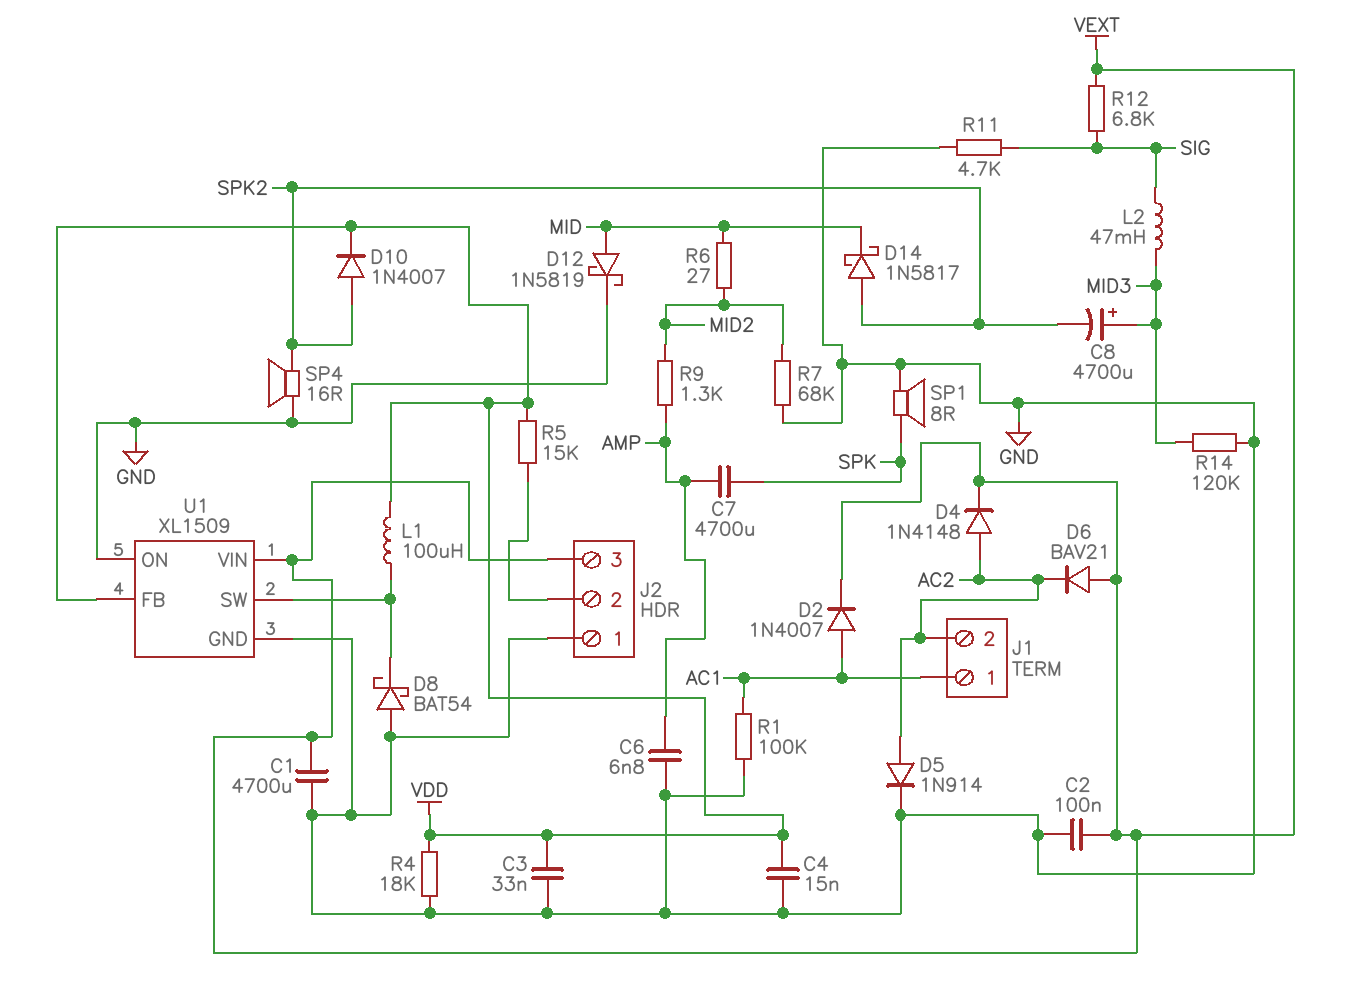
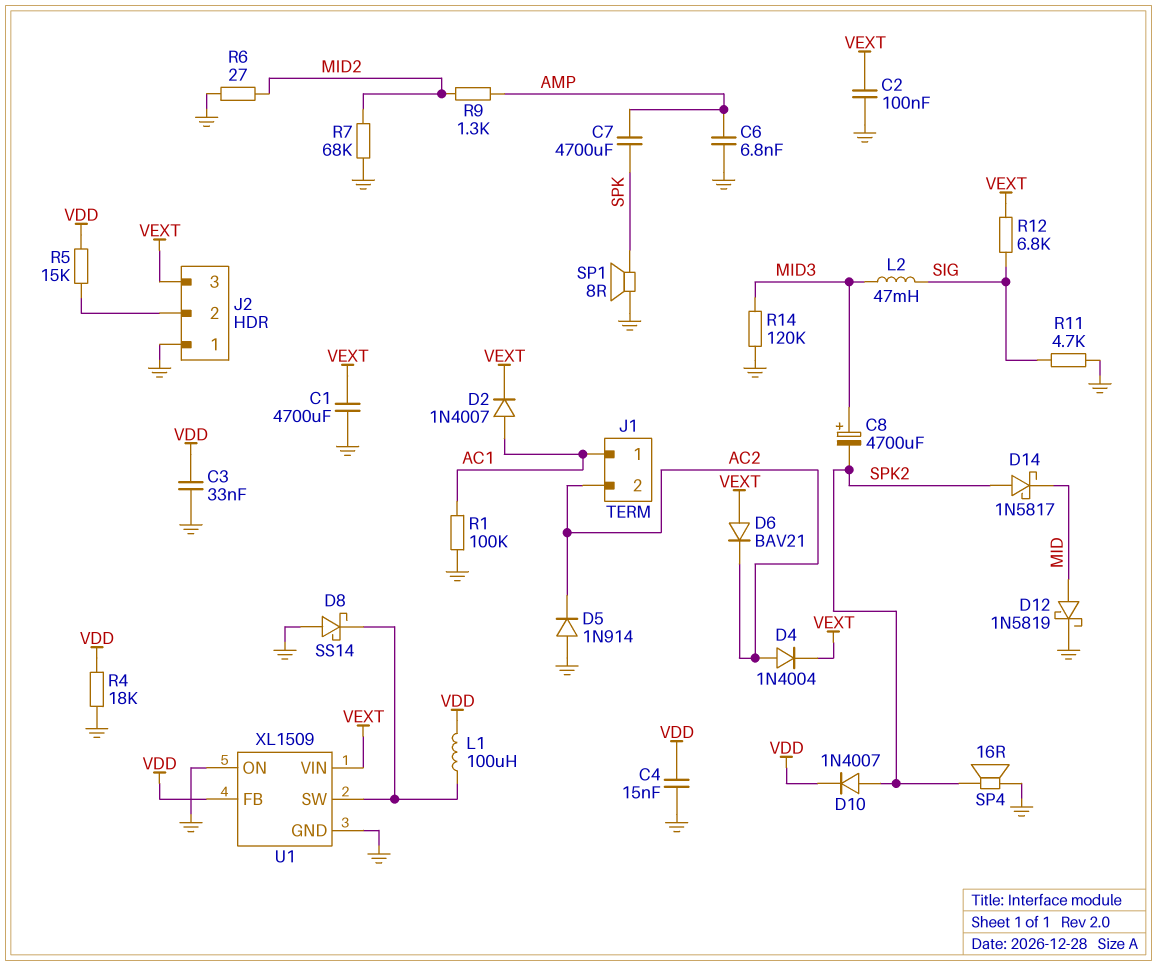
D4: diode 1N4148 (A AC2, K VEXT) -> diode 1N4004 (A AC2, K VEXT)
D5: diode 1N914 (A AC2, K GND) -> diode 1N914 (A GND, K AC2)
D8: schottky BAT54 (A GND, K U1/SW) -> schottky SS14 (A GND, K U1/SW)
R6: 27 (MID, MID2) -> 27 (GND, MID2)

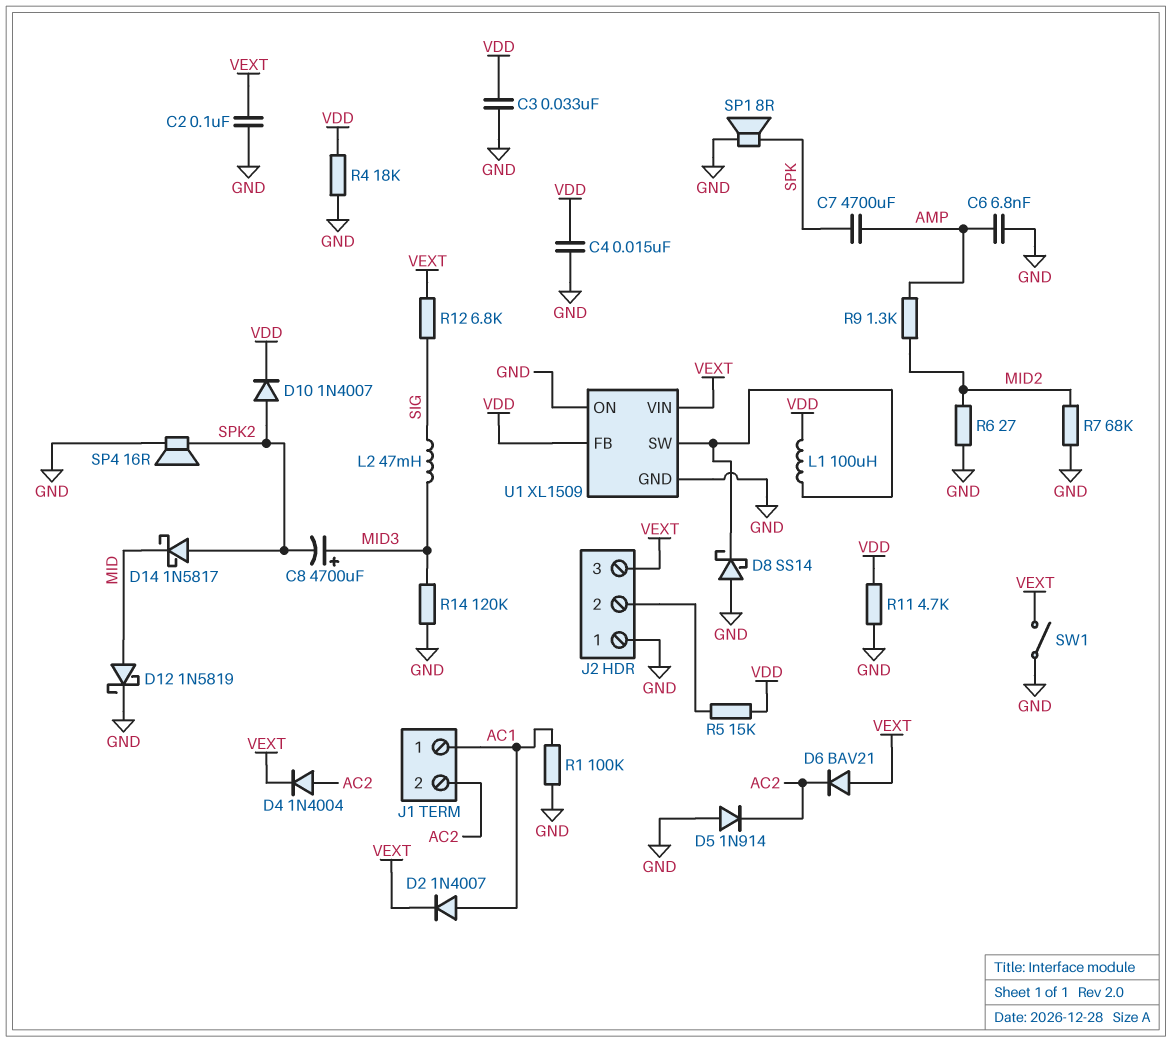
C1: 4700uF (GND, VEXT) -> none
R11: 4.7k (GND, SIG) -> 4.7k (GND, VDD)
SW1: none -> switch (GND, VEXT)

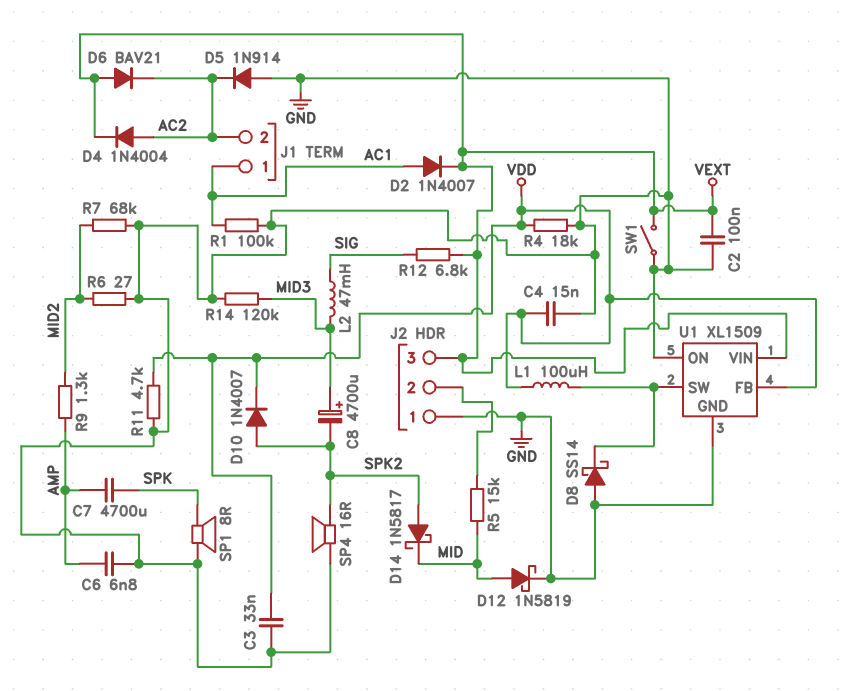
R5: 15k (J2/2, VDD) -> 15k (J2/2, MID)

